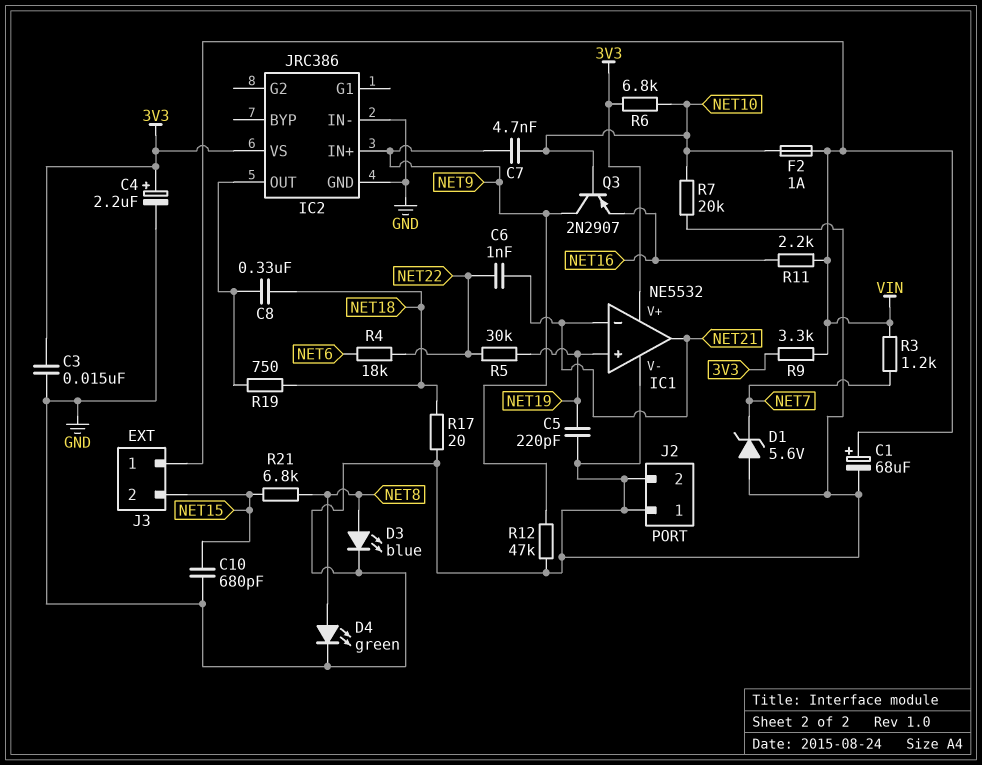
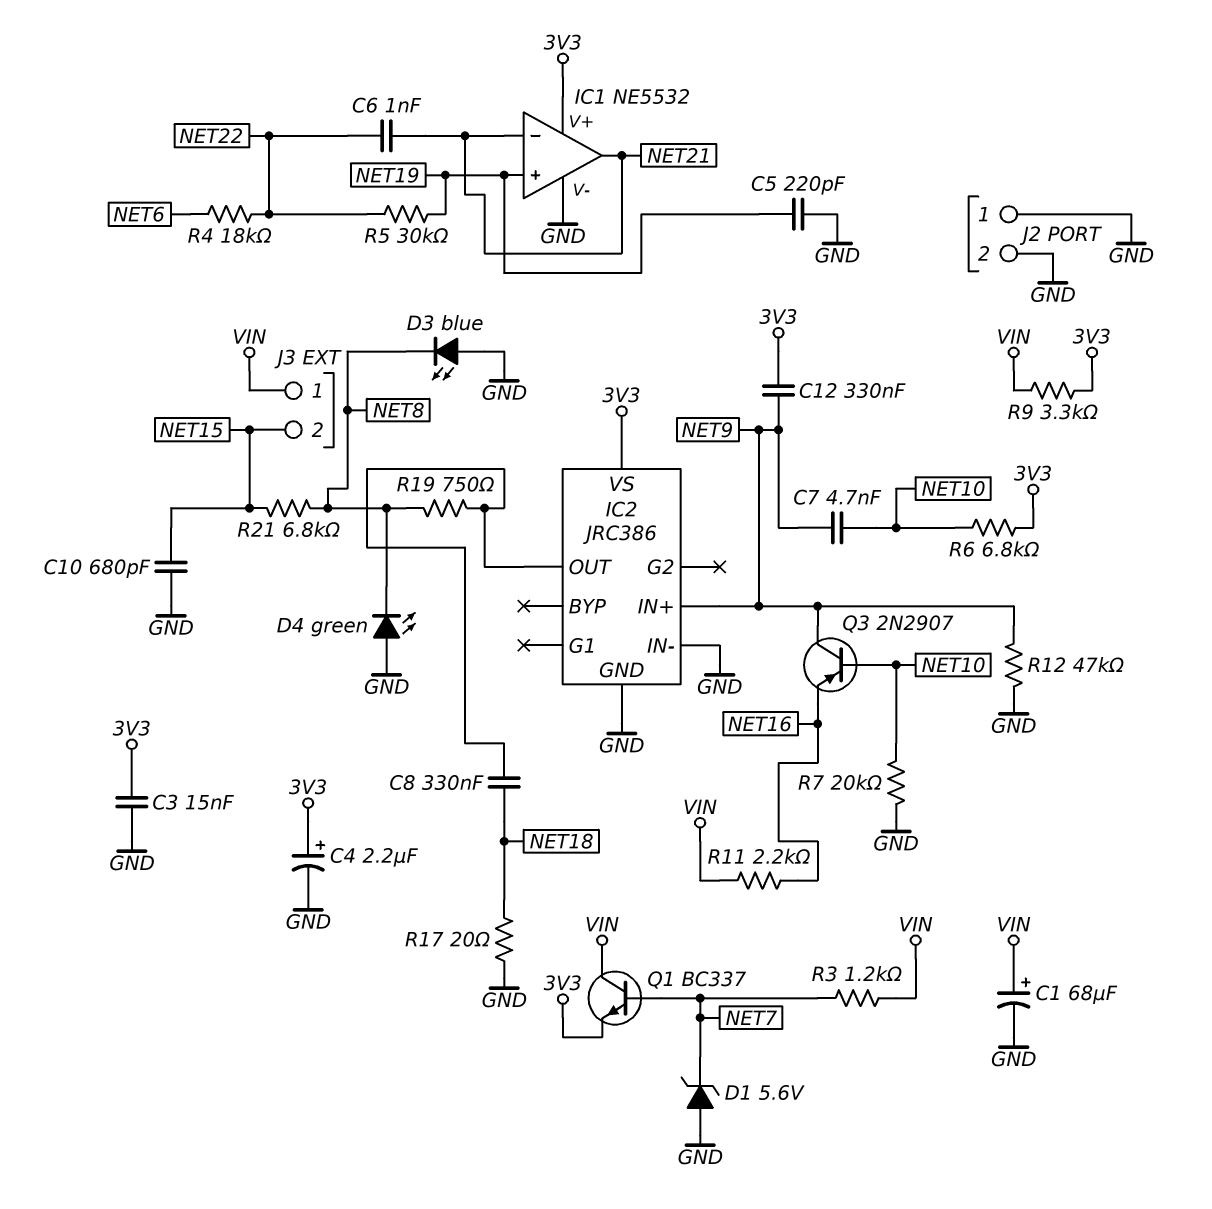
C12: none -> 330nF (3V3, NET9)
D3: LED blue (A NET8, K GND) -> LED blue (A GND, K NET8)
D4: LED green (A NET8, K GND) -> LED green (A GND, K NET8)
F2: 1A (NET10, VIN) -> none
Q1: none -> NPN BC337 (B NET7, C VIN, E 3V3)
R19: 750 (IC2/OUT, NET18) -> 750 (IC2/OUT, NET8)

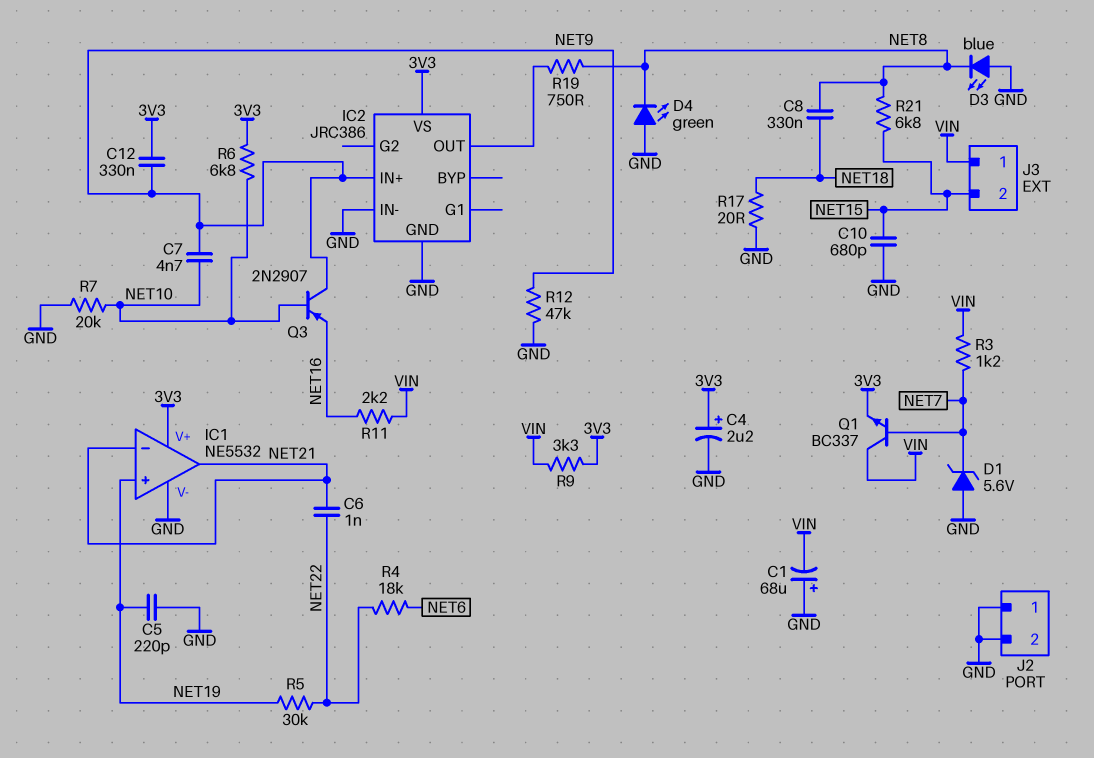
C1: 68uF (plus VIN, minus GND) -> 68uF (plus GND, minus VIN)
C3: 15nF (3V3, GND) -> none
C8: 330nF (IC2/OUT, NET18) -> 330nF (NET8, NET18)

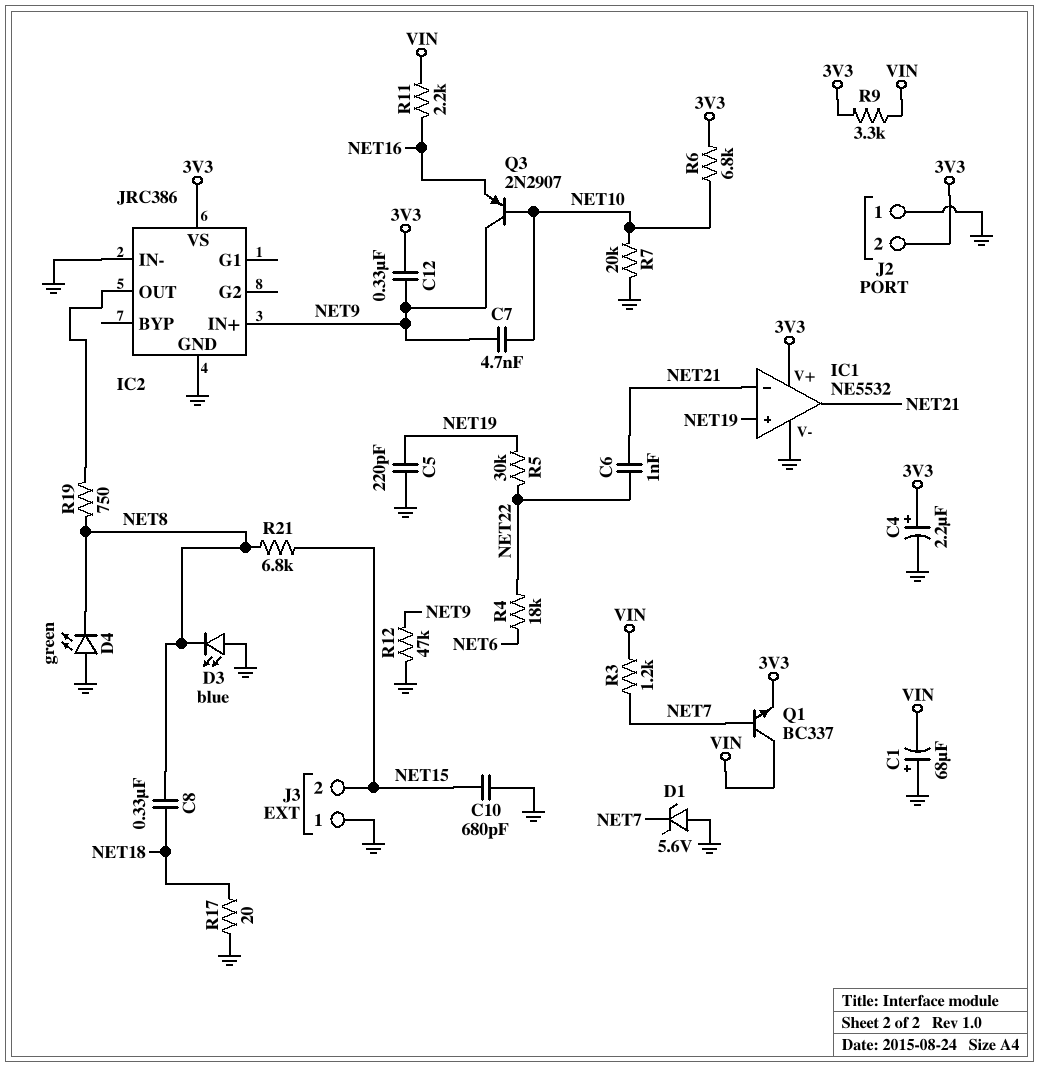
J2 pin 2: GND -> 3V3
J3 pin 1: VIN -> GND

